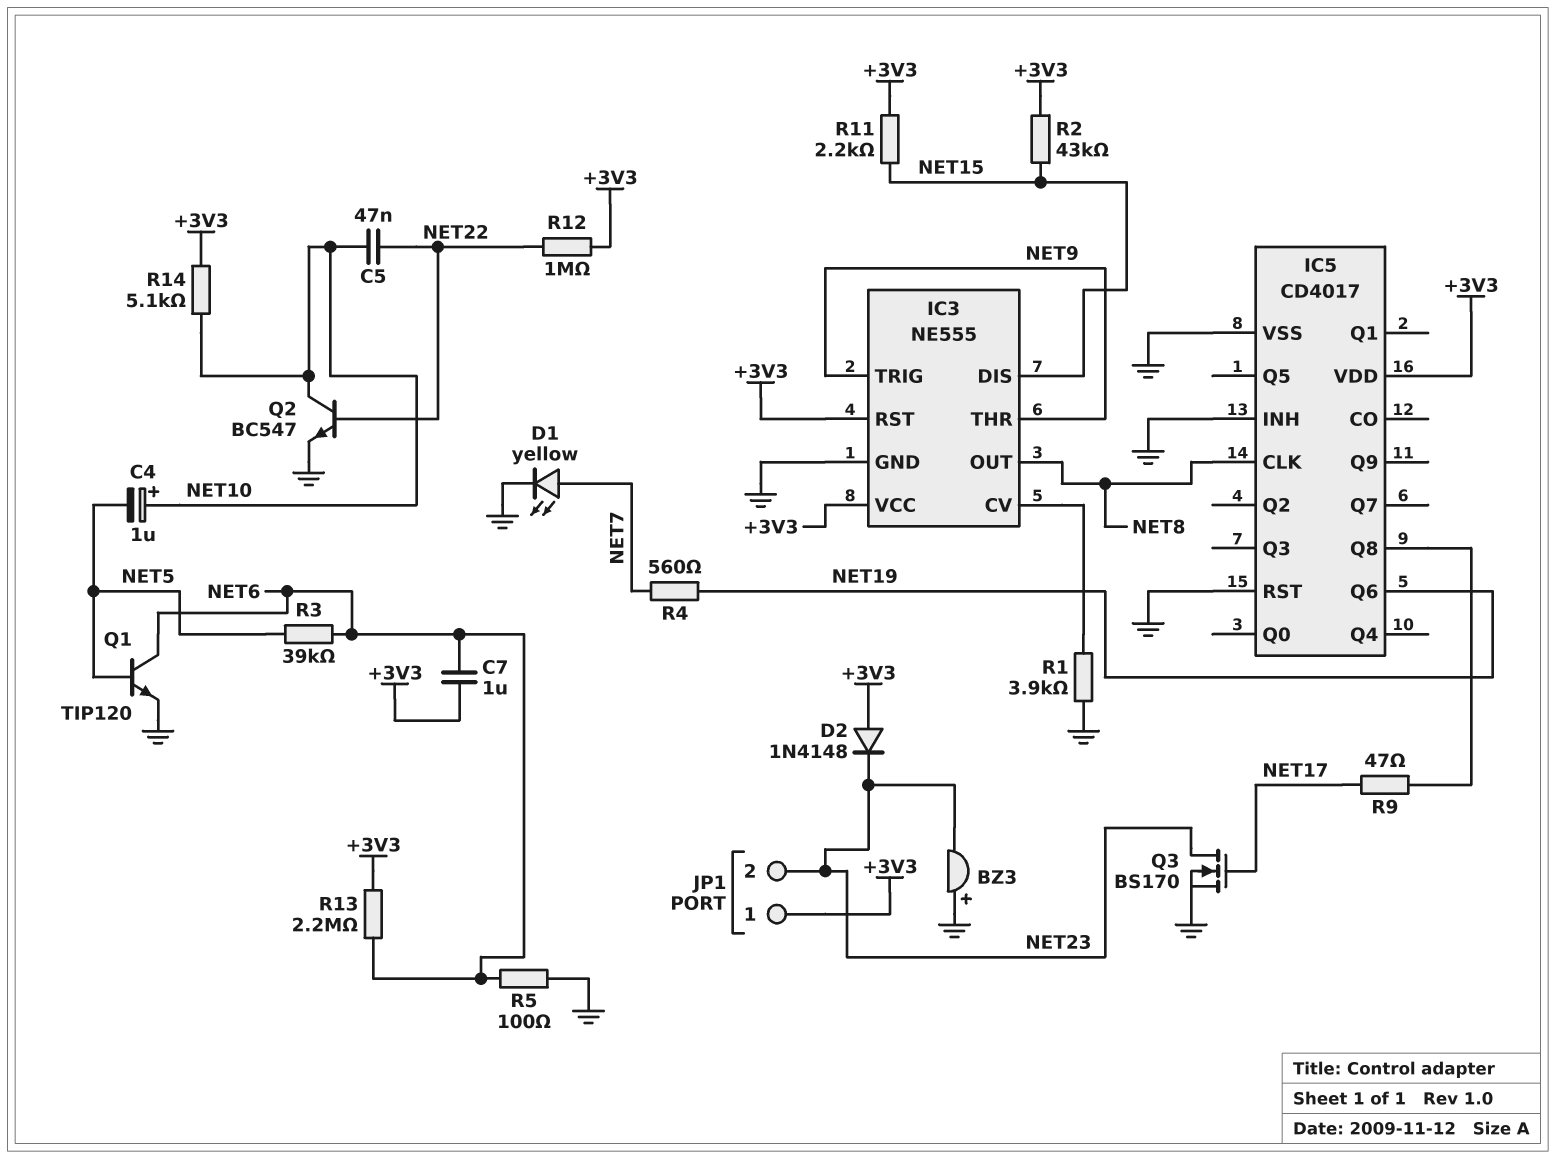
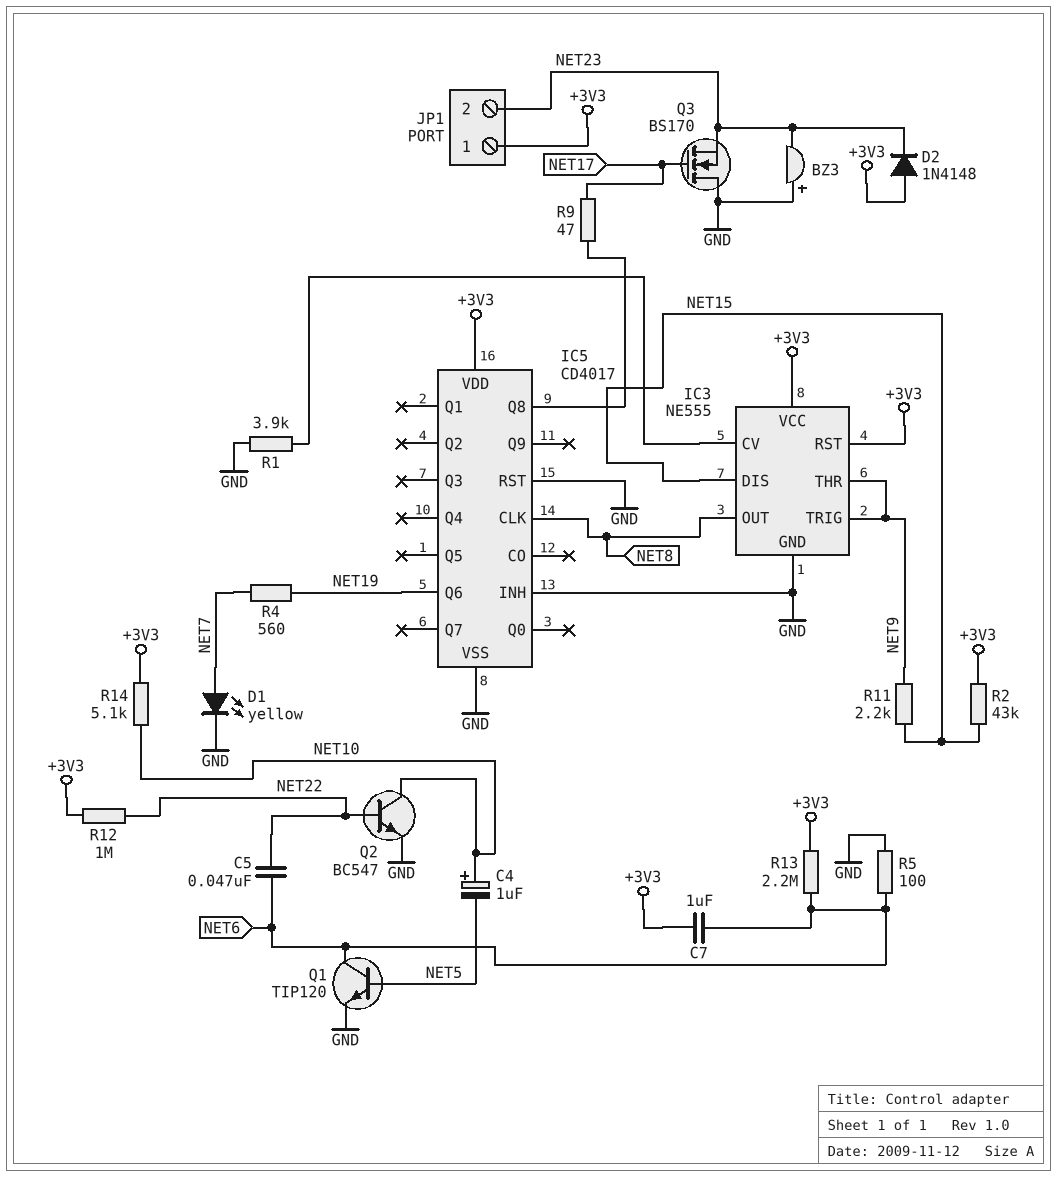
C5: 47nF (NET10, NET22) -> 47nF (NET6, NET22)
Q3: NMOS BS170 (G NET17, D NET23, S GND) -> NMOS BS170 (G NET17, D GND, S NET23)
R3: 39k (NET5, NET6) -> none
R11: 2.2k (+3V3, NET15) -> 2.2k (NET9, NET15)

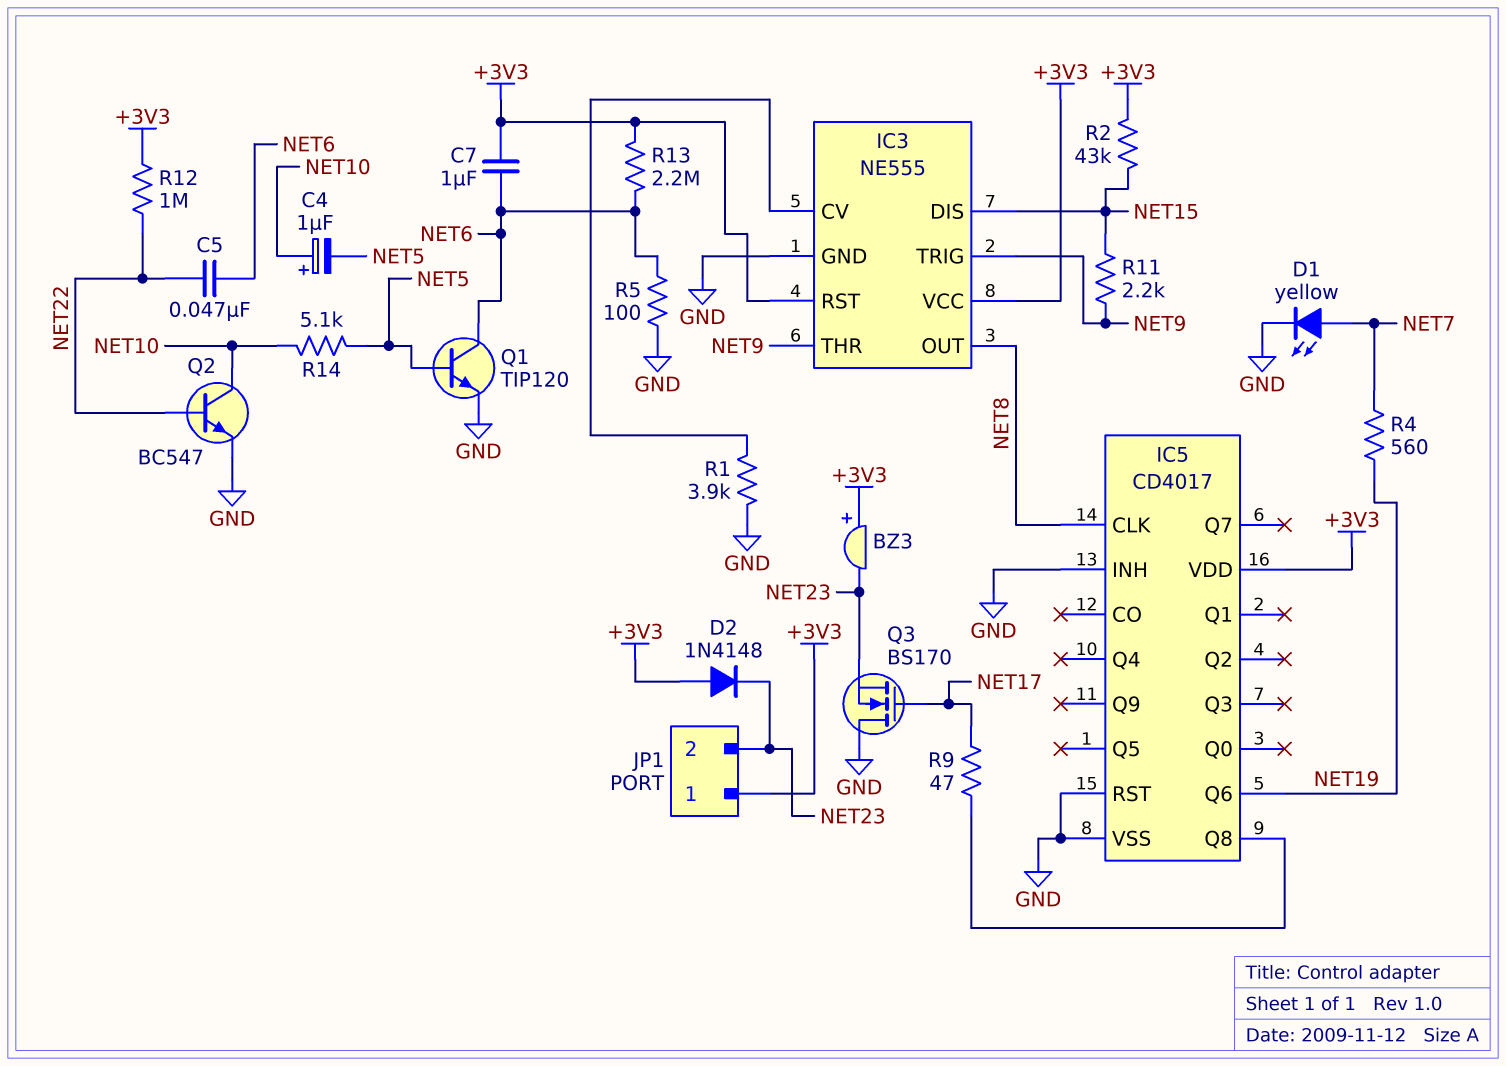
BZ3: buzzer (plus GND, minus NET23) -> buzzer (plus +3V3, minus NET23)
R14: 5.1k (+3V3, NET10) -> 5.1k (NET5, NET10)

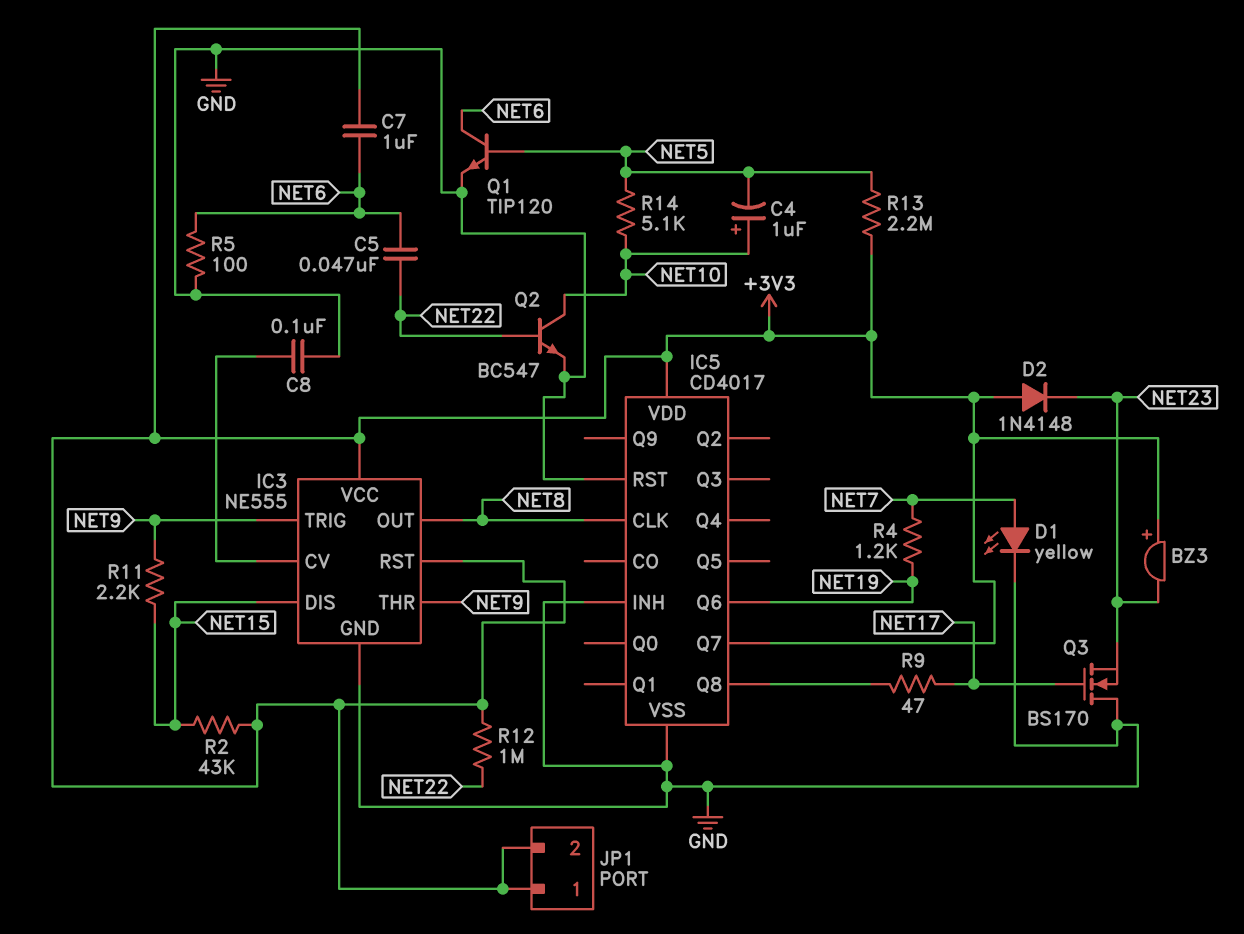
C8: none -> 100nF (GND, IC3/CV)
IC5 pin Q7: none -> +3V3
JP1 pin 2: NET23 -> +3V3
R1: 3.9k (GND, IC3/CV) -> none
R4: 560 (NET7, NET19) -> 1.2k (NET7, NET19)
R13: 2.2M (+3V3, NET6) -> 2.2M (+3V3, NET5)

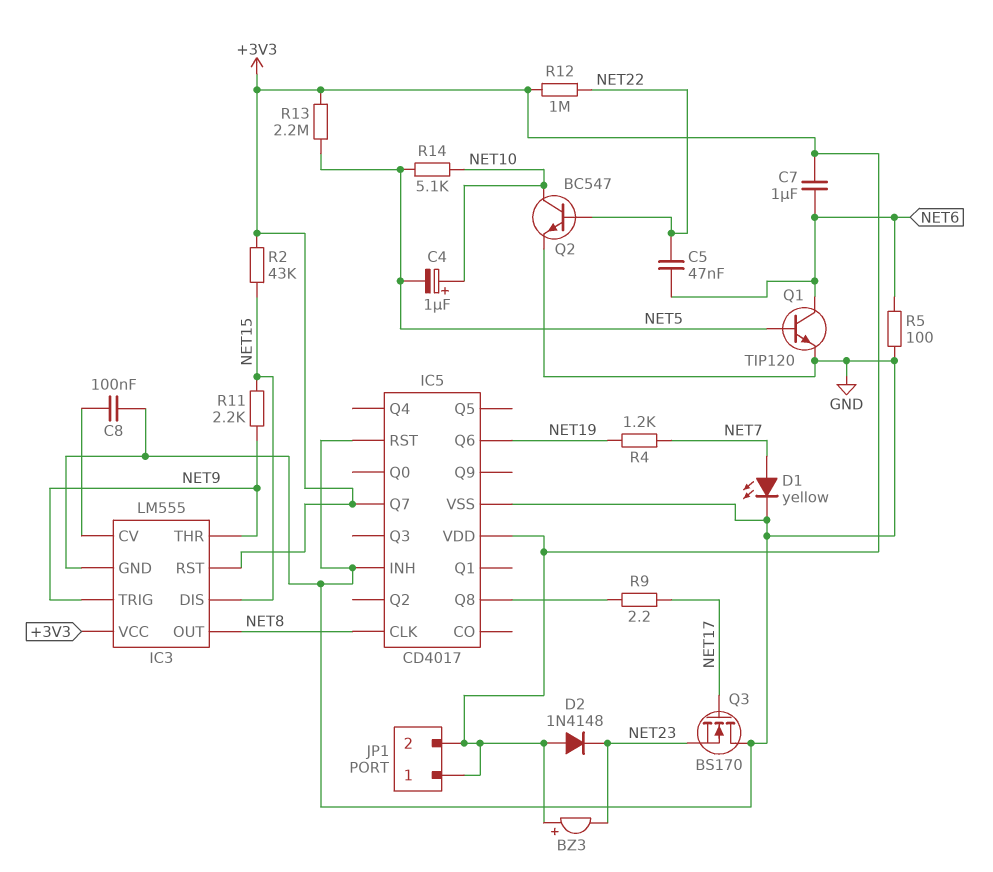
IC3: NE555 -> LM555
R9: 47 (IC5/Q8, NET17) -> 2.2 (IC5/Q8, NET17)

